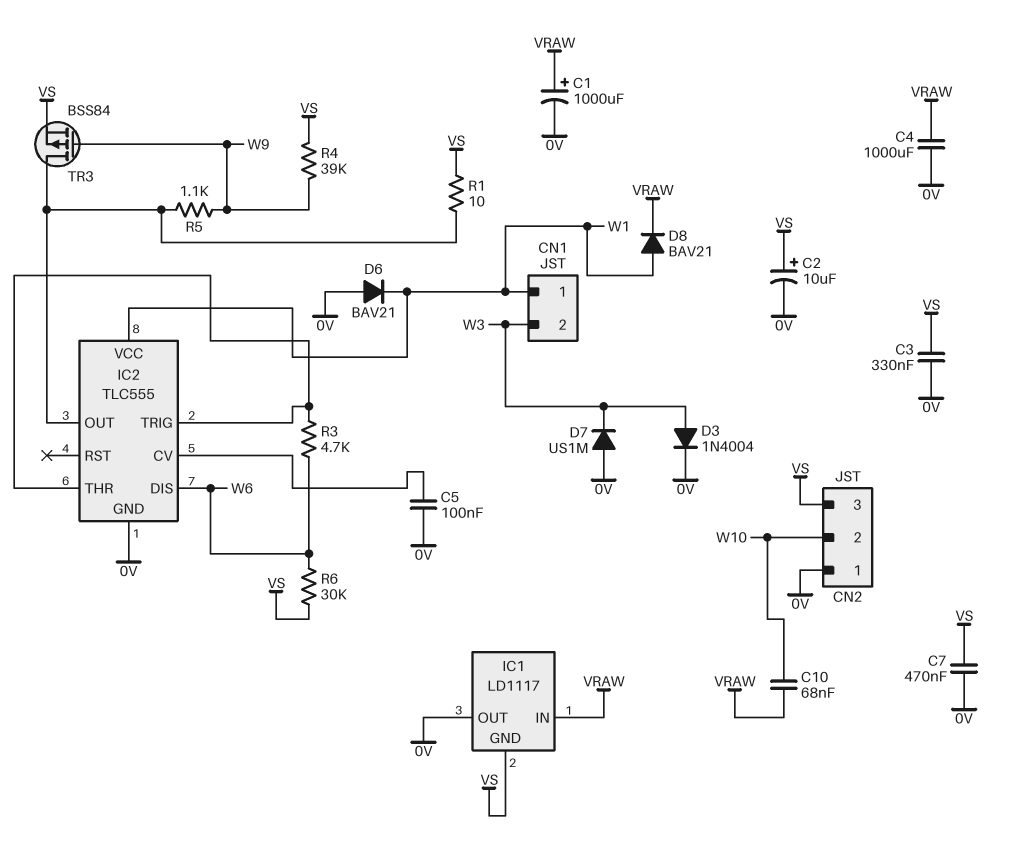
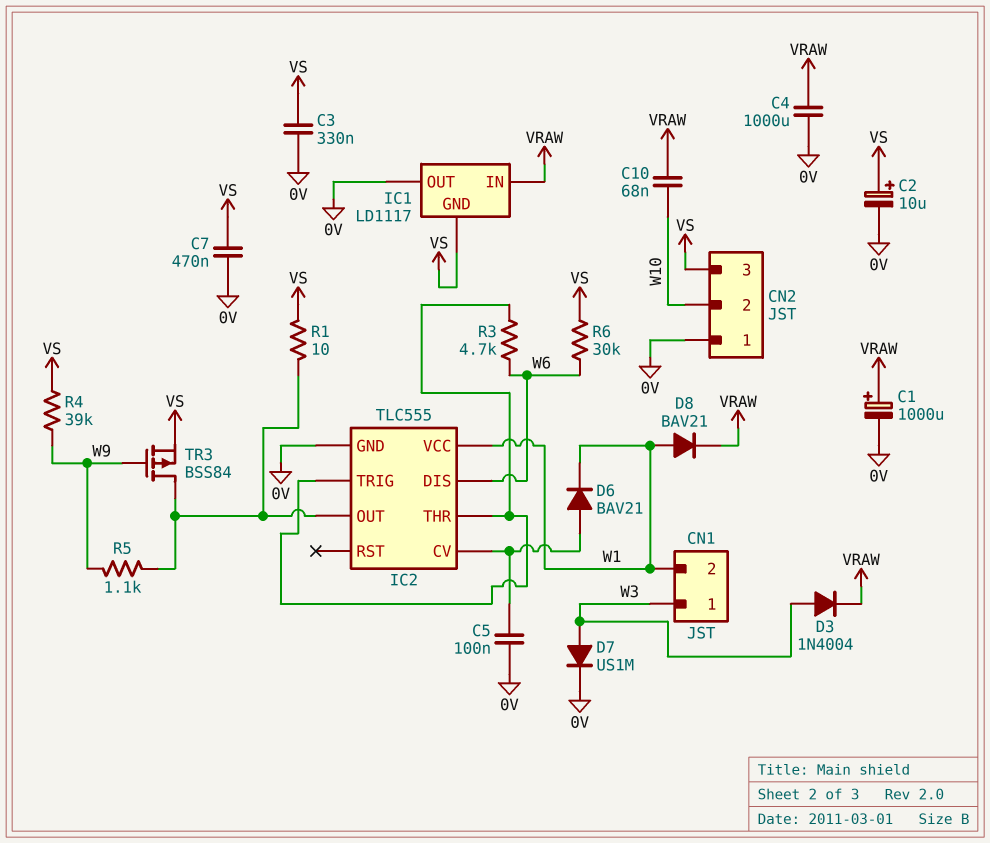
CN1 pin 1: W1 -> W3
CN1 pin 2: W3 -> W1
D3: diode 1N4004 (A W3, K 0V) -> diode 1N4004 (A W3, K VRAW)
D6: diode BAV21 (A 0V, K W1) -> diode BAV21 (A IC2/CV, K W1)
D7: diode US1M (A 0V, K W3) -> diode US1M (A W3, K 0V)

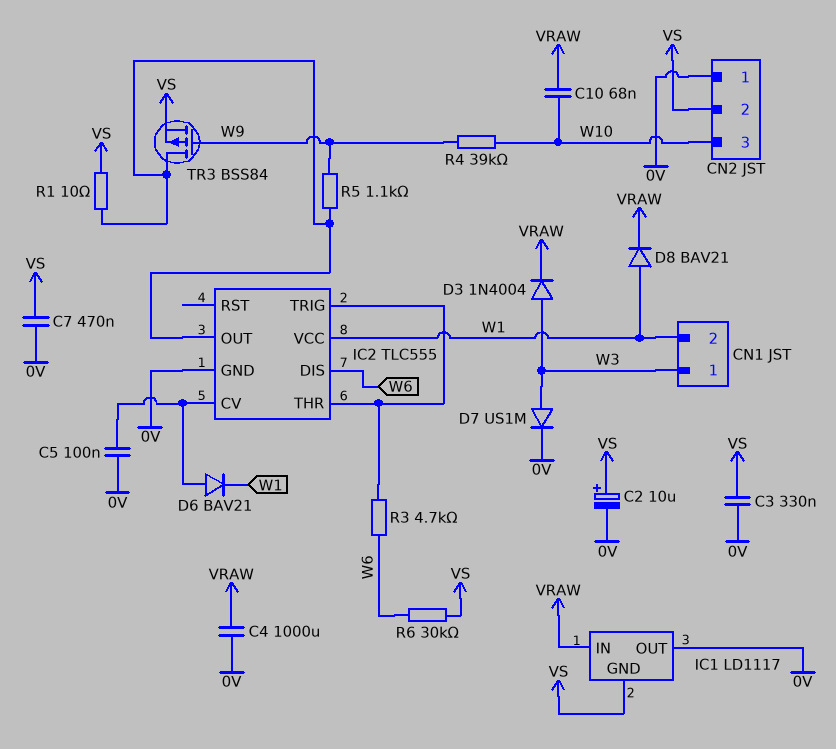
C1: 1000uF (plus VRAW, minus 0V) -> none
CN2 pin 2: W10 -> VS
CN2 pin 3: VS -> W10
R4: 39k (VS, W9) -> 39k (W9, W10)

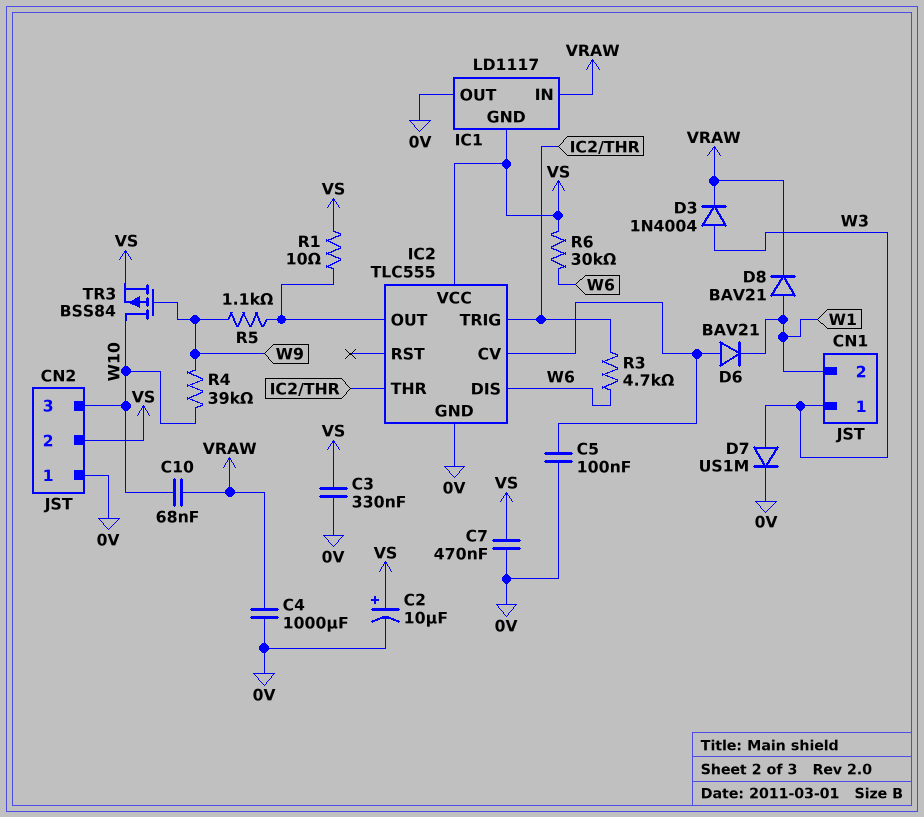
IC2 pin VCC: W1 -> VS
TR3: PMOS BSS84 (G W9, D IC2/OUT, S VS) -> PMOS BSS84 (G W9, D W10, S VS)

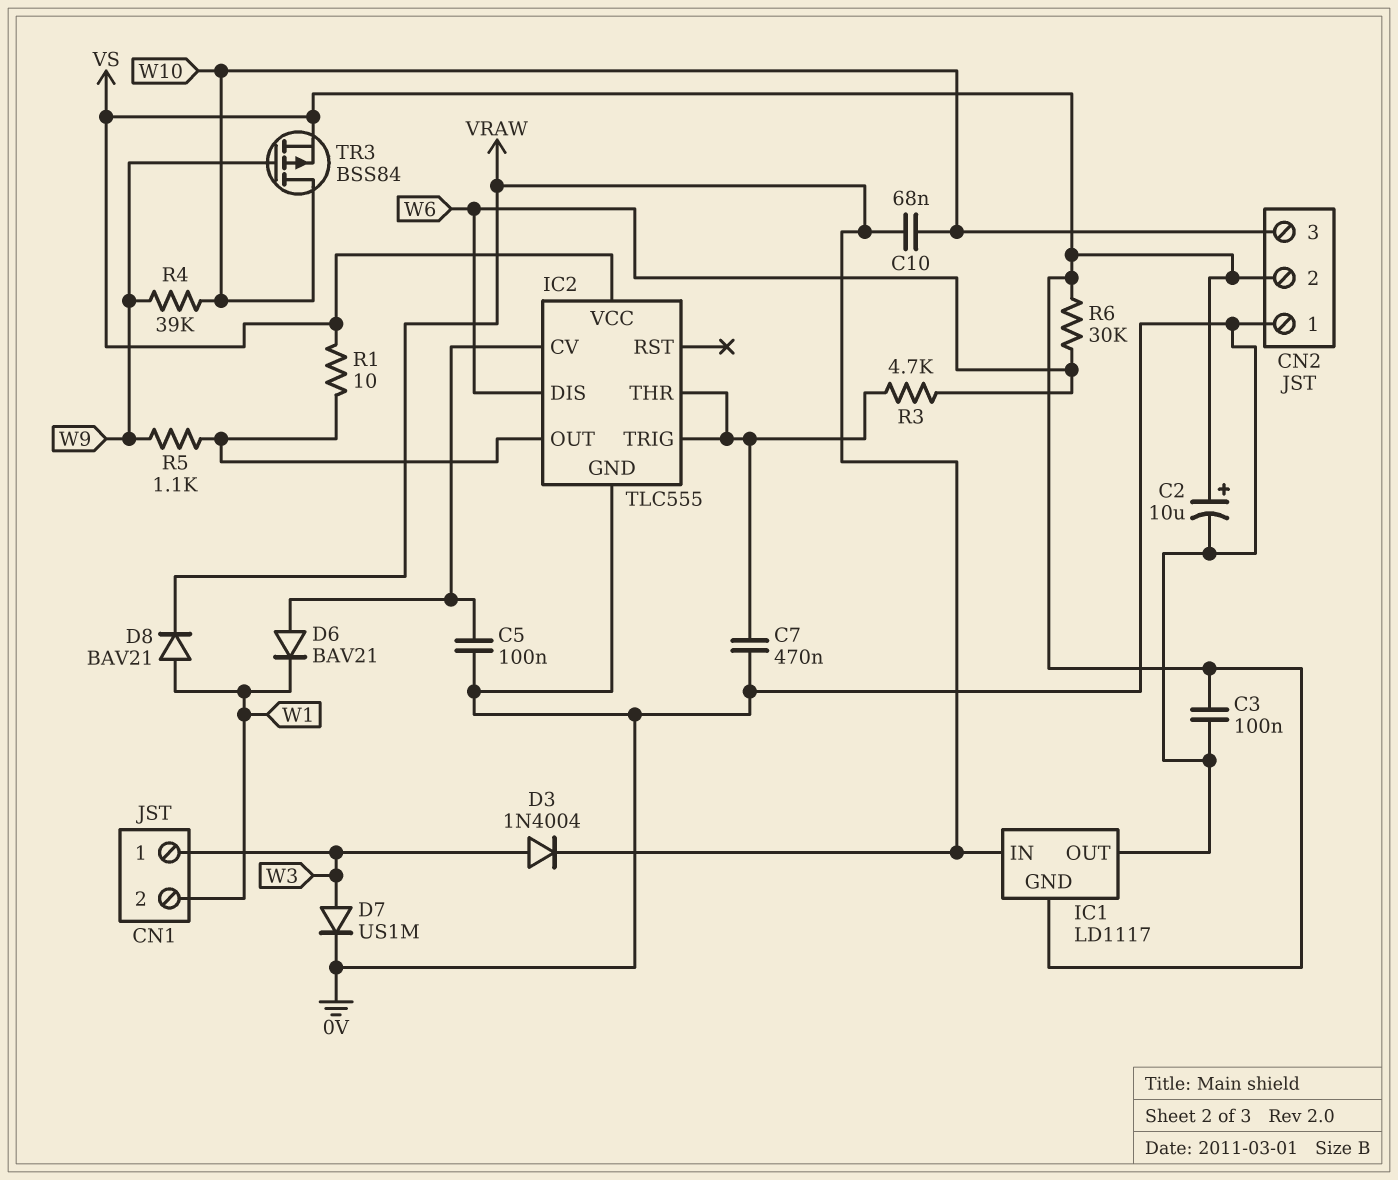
C3: 330nF (0V, VS) -> 100nF (0V, VS)
C4: 1000uF (0V, VRAW) -> none
C7: 470nF (0V, VS) -> 470nF (0V, IC2/THR)

